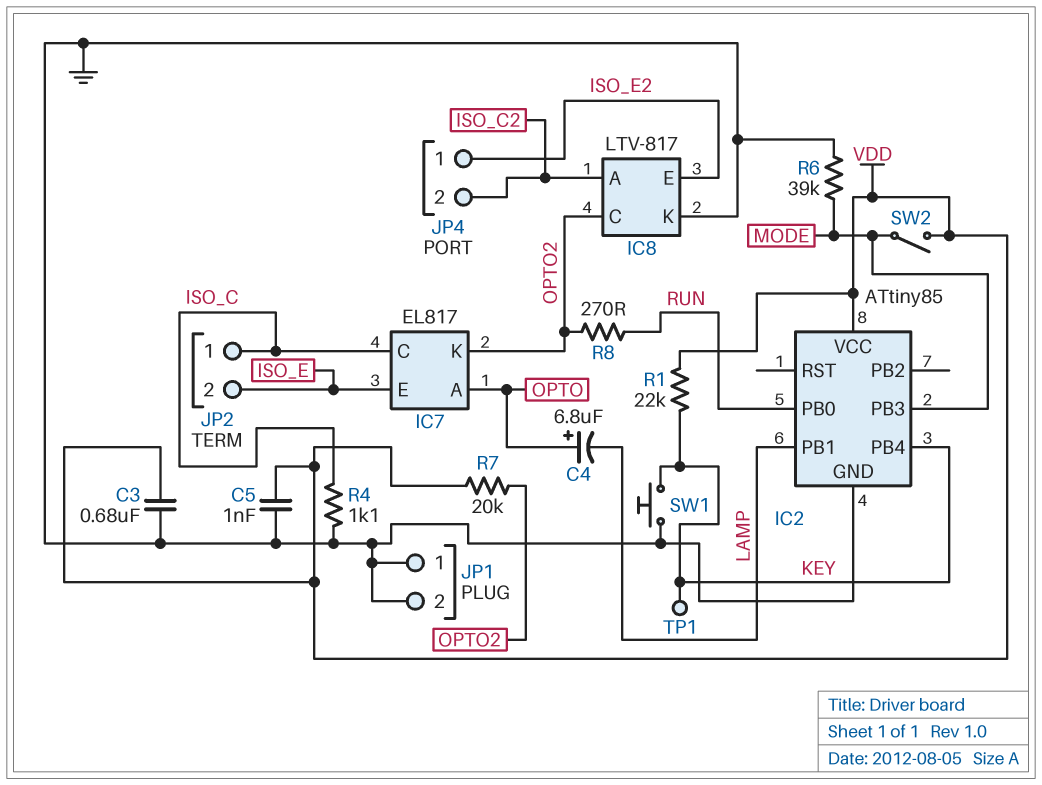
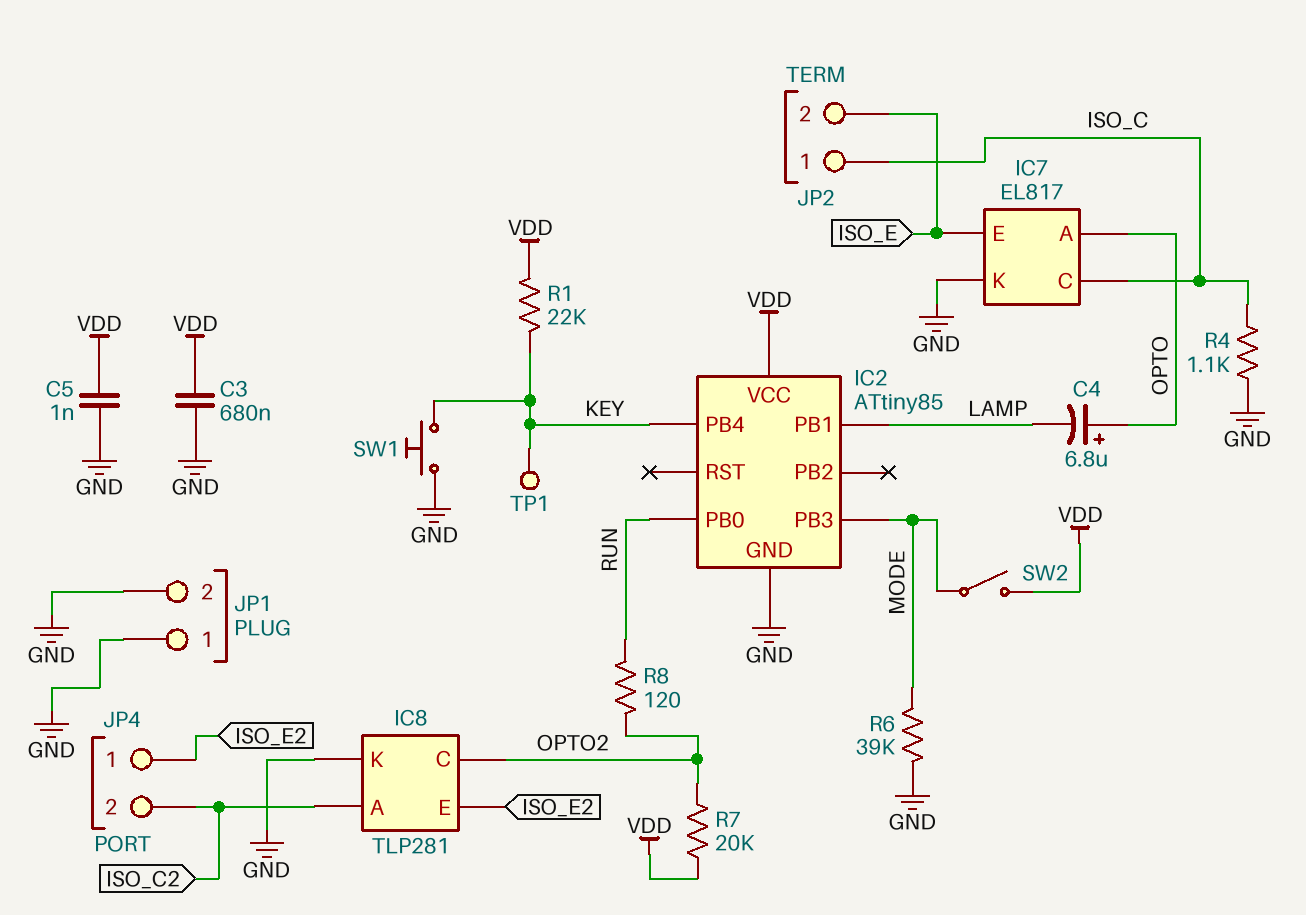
IC7 pin K: OPTO2 -> GND
IC8: LTV-817 -> TLP281
R8: 270 (OPTO2, RUN) -> 120 (OPTO2, RUN)

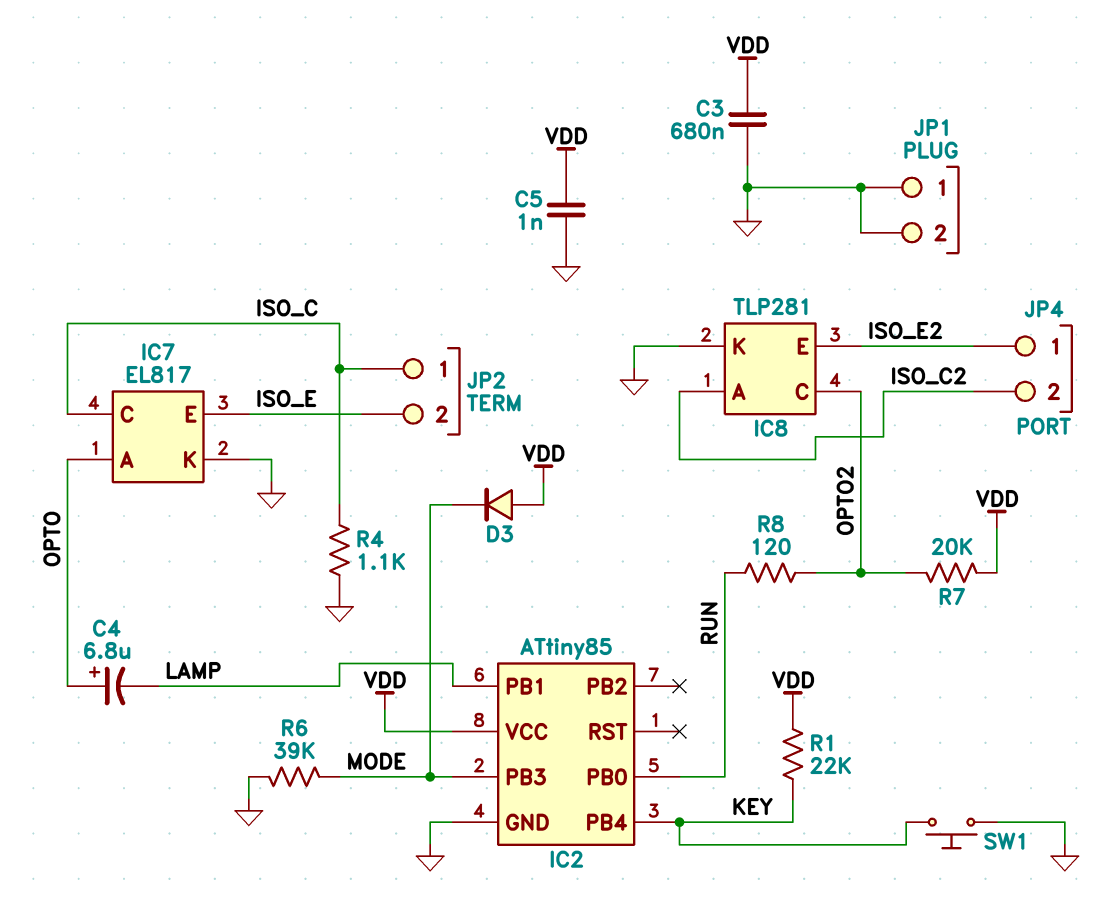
D3: none -> diode (A VDD, K MODE)
SW2: switch (MODE, VDD) -> none
TP1: test point (KEY) -> none

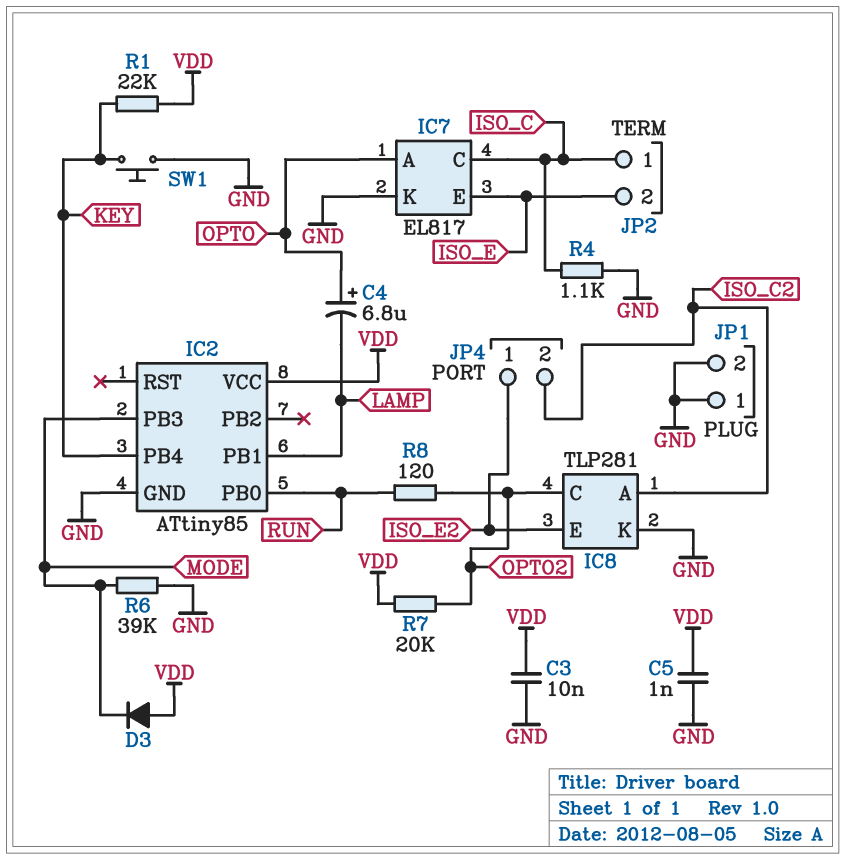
C3: 680nF (GND, VDD) -> 10nF (GND, VDD)

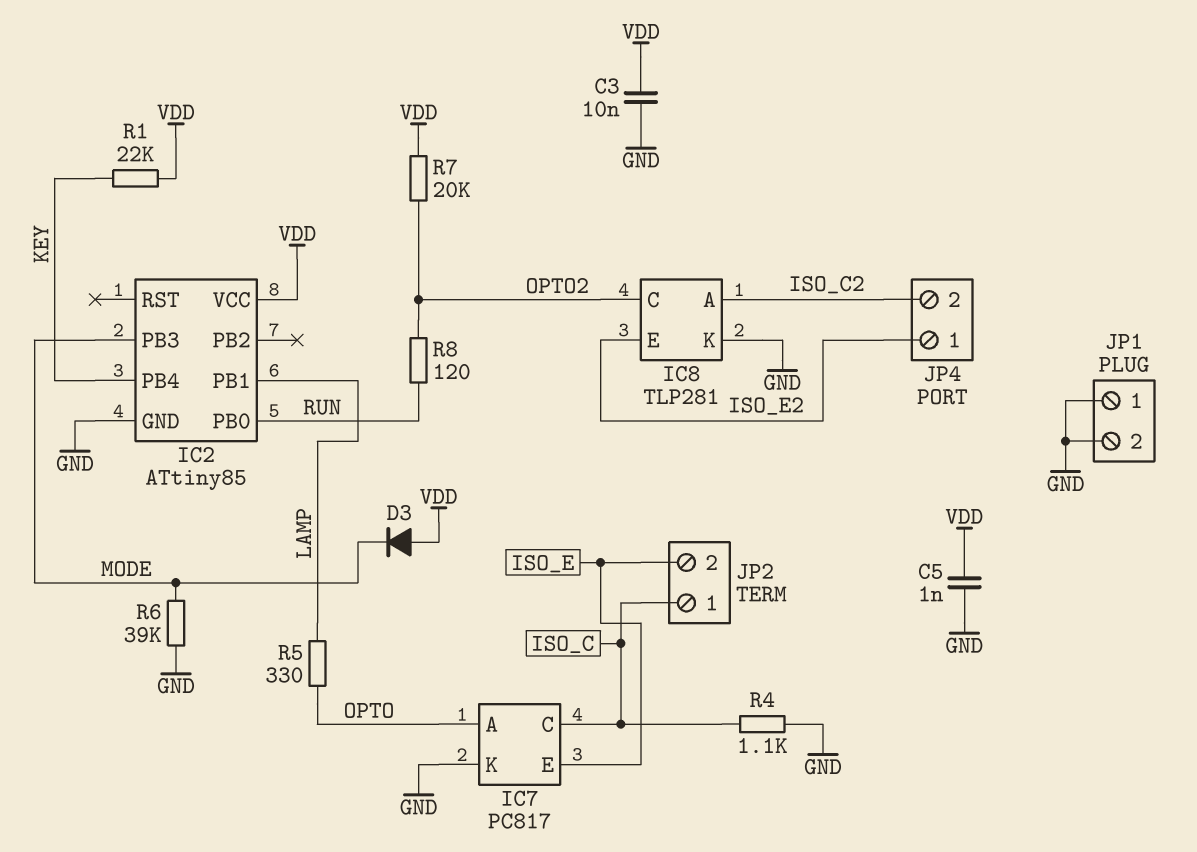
C4: 6.8uF (plus OPTO, minus LAMP) -> none
IC7: EL817 -> PC817
R5: none -> 330 (LAMP, OPTO)
SW1: button (GND, KEY) -> none

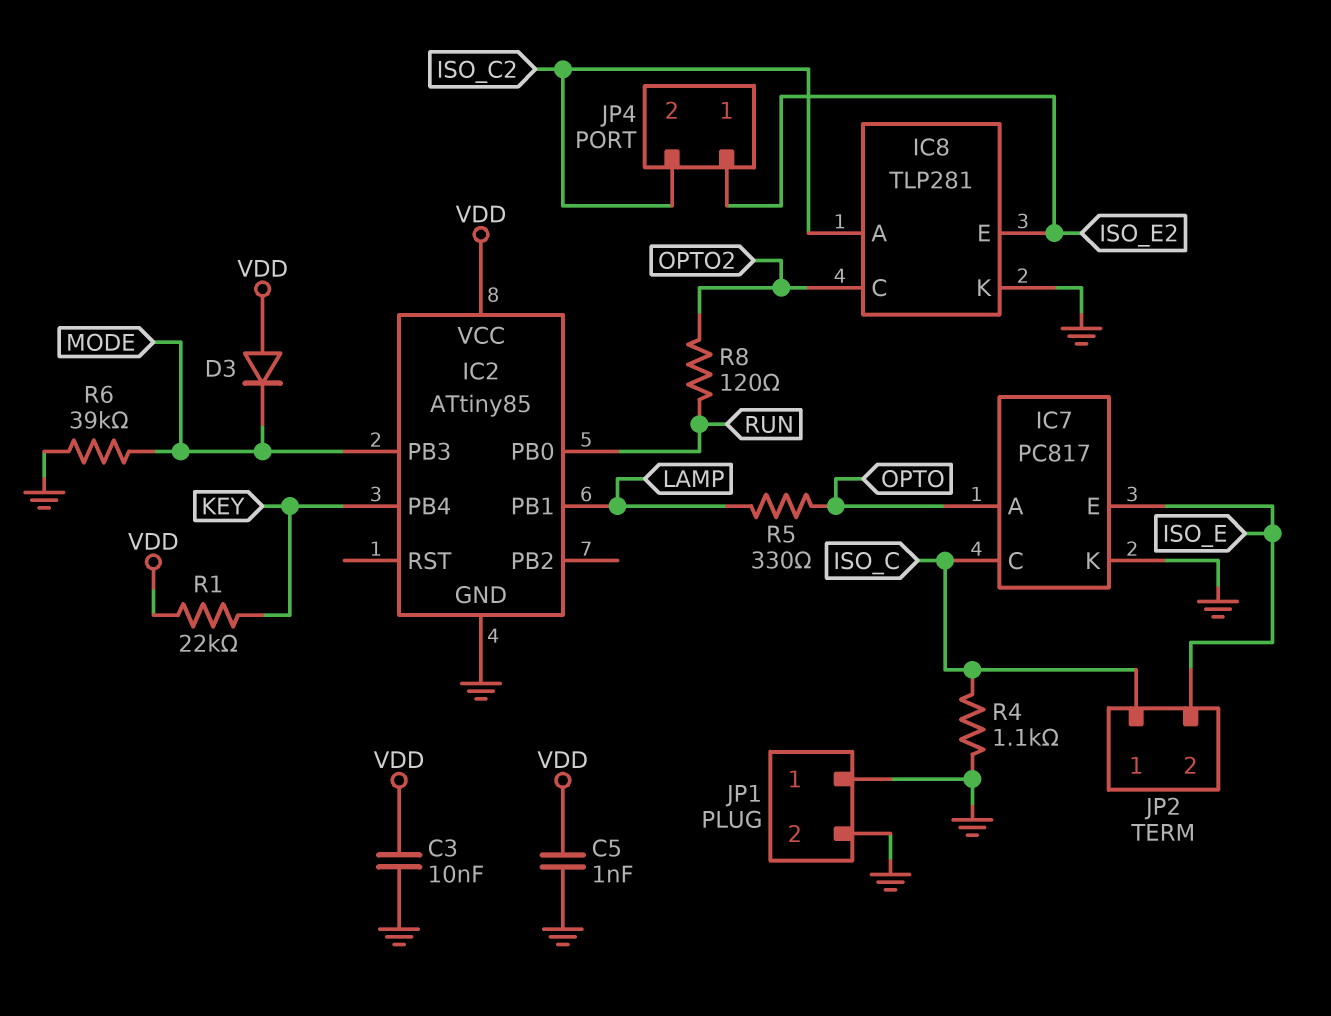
R7: 20k (OPTO2, VDD) -> none

